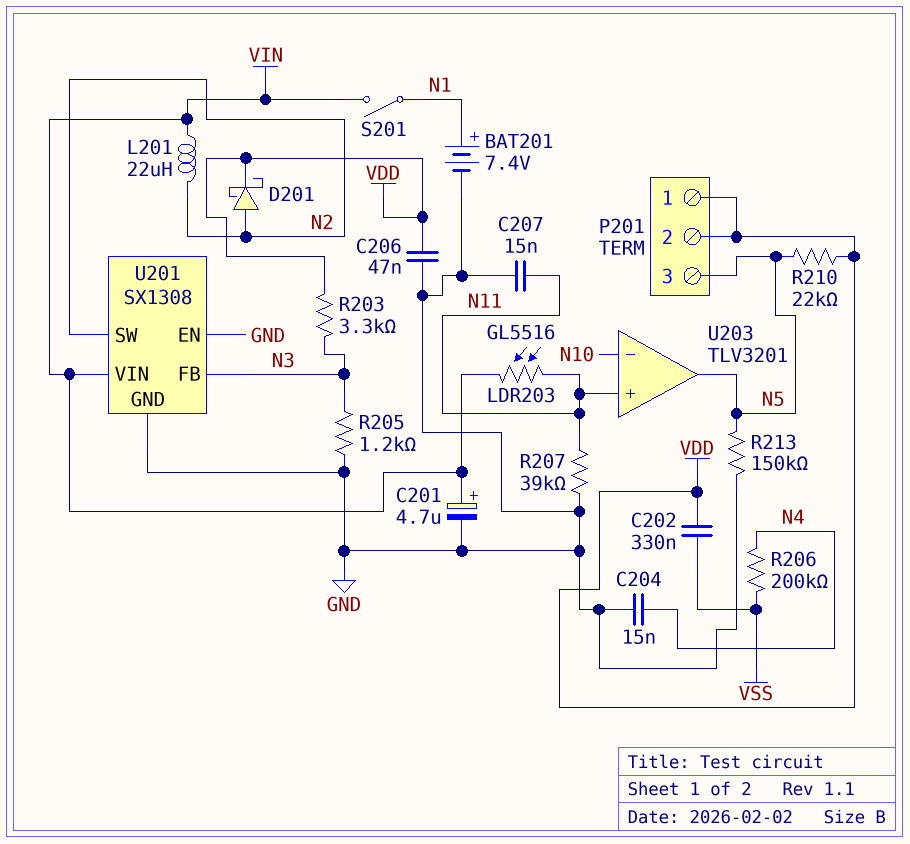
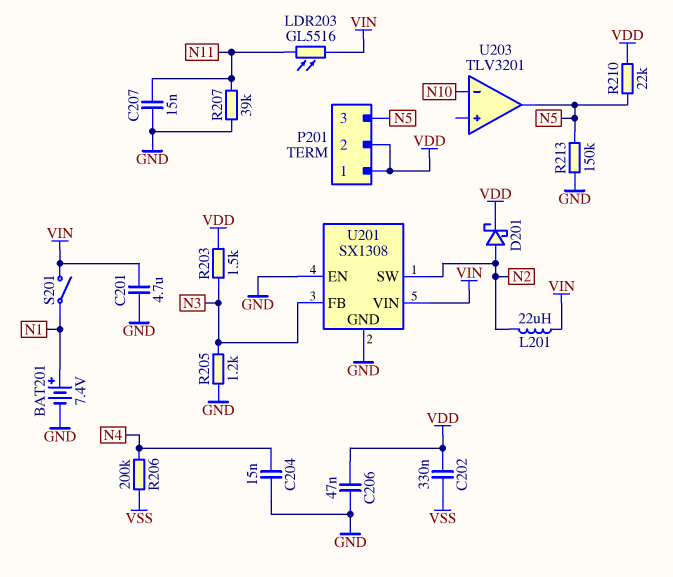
C201: 4.7uF (plus VIN, minus GND) -> 4.7uF (GND, VIN)
R203: 3.3k (N3, VDD) -> 1.5k (N3, VDD)
U203 pin in+: N11 -> none

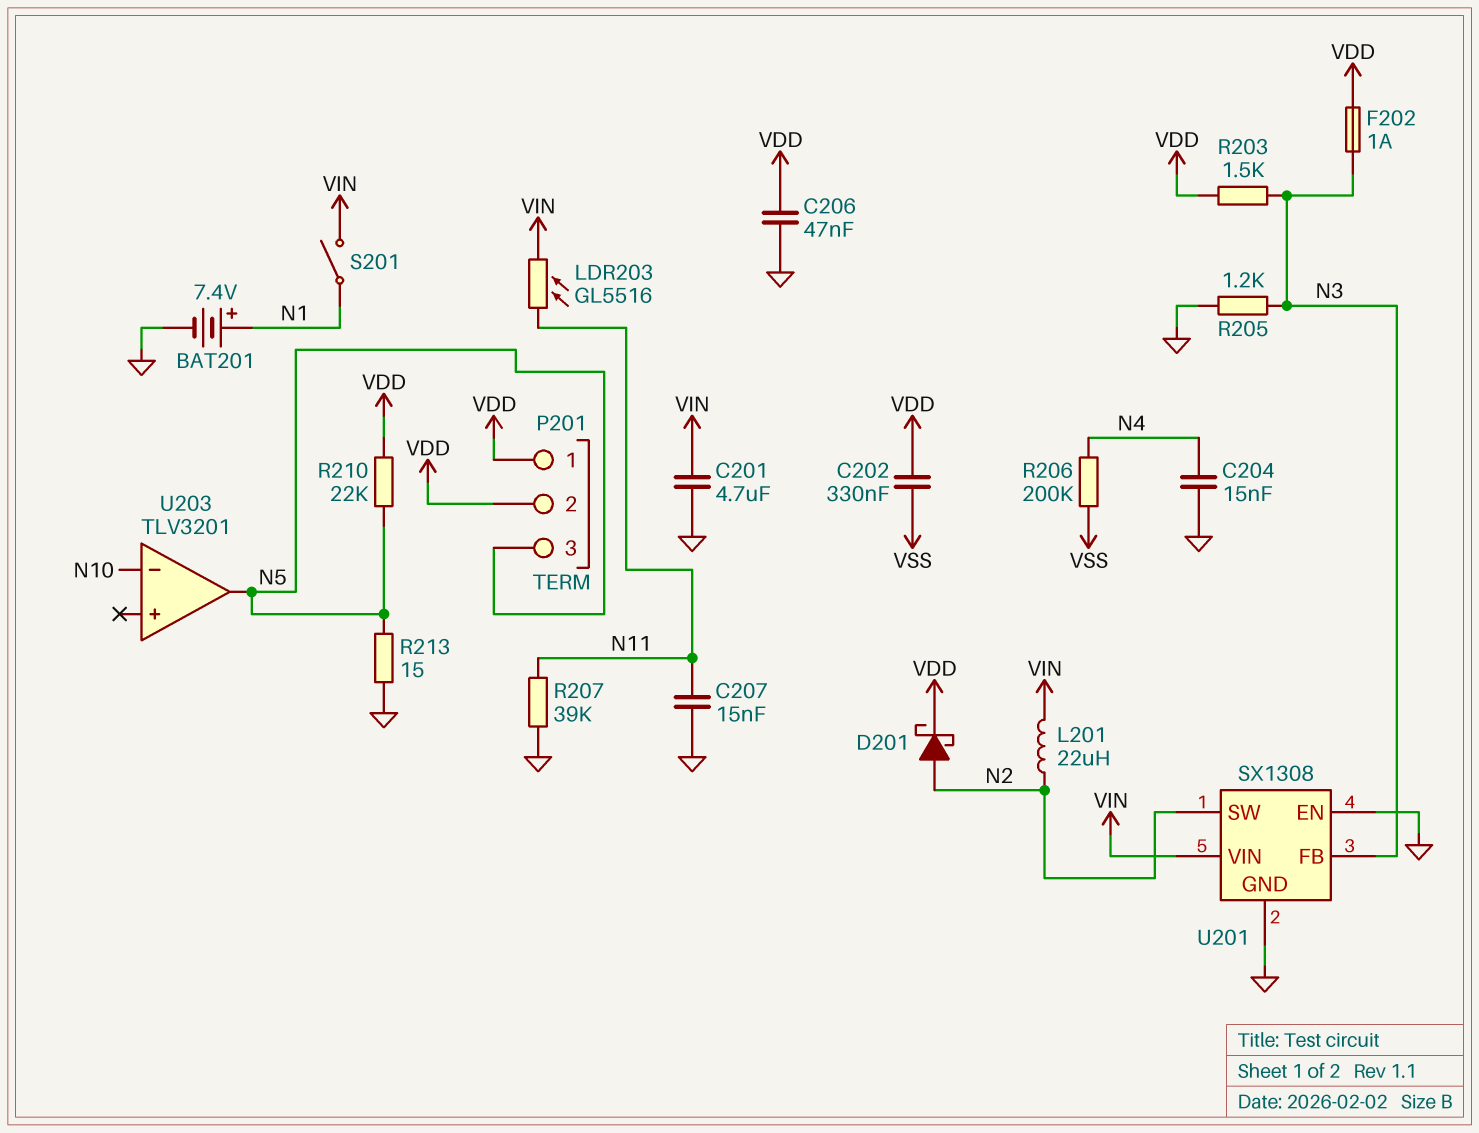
F202: none -> 1A (N3, VDD)
R213: 150k (GND, N5) -> 15 (GND, N5)

